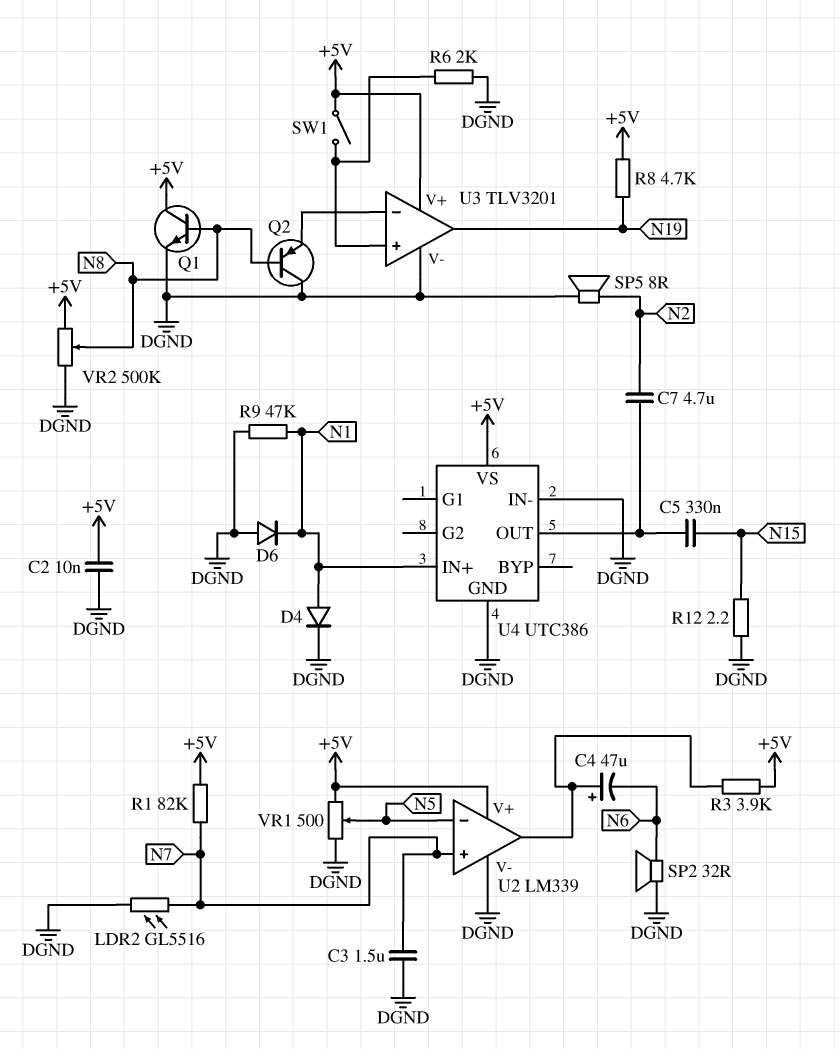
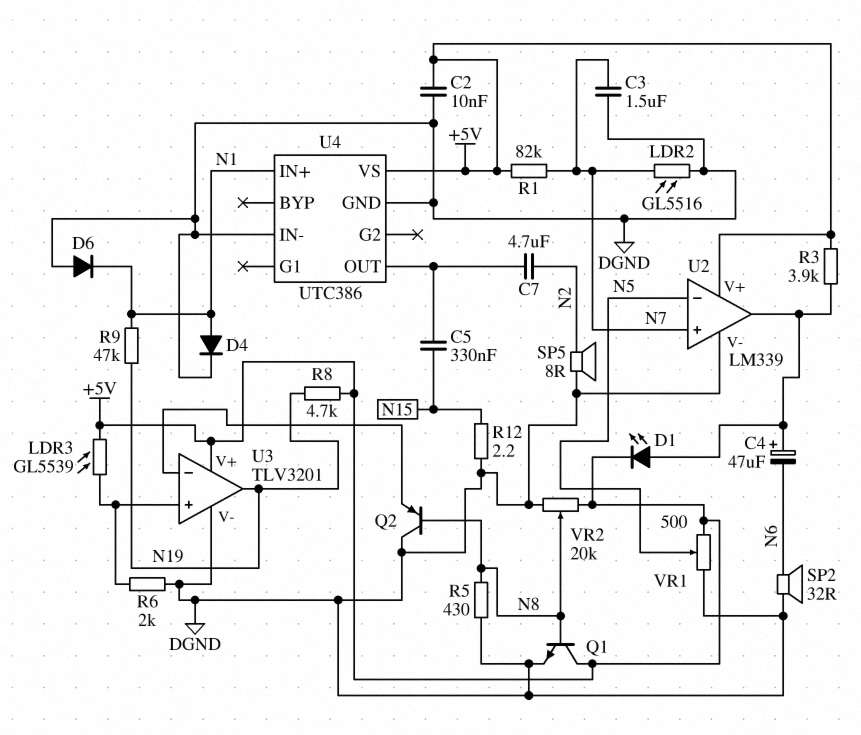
D1: none -> LED (A U2/out, K +5V)
LDR3: none -> GL5539 (+5V, U3/in+)
R5: none -> 430 (DGND, N8)
R9: 47k (DGND, N1) -> 47k (N1, N19)
SW1: switch (+5V, U3/in+) -> none
VR2: 500k (+5V, DGND, wiper N8) -> 20k (+5V, DGND, wiper N8)

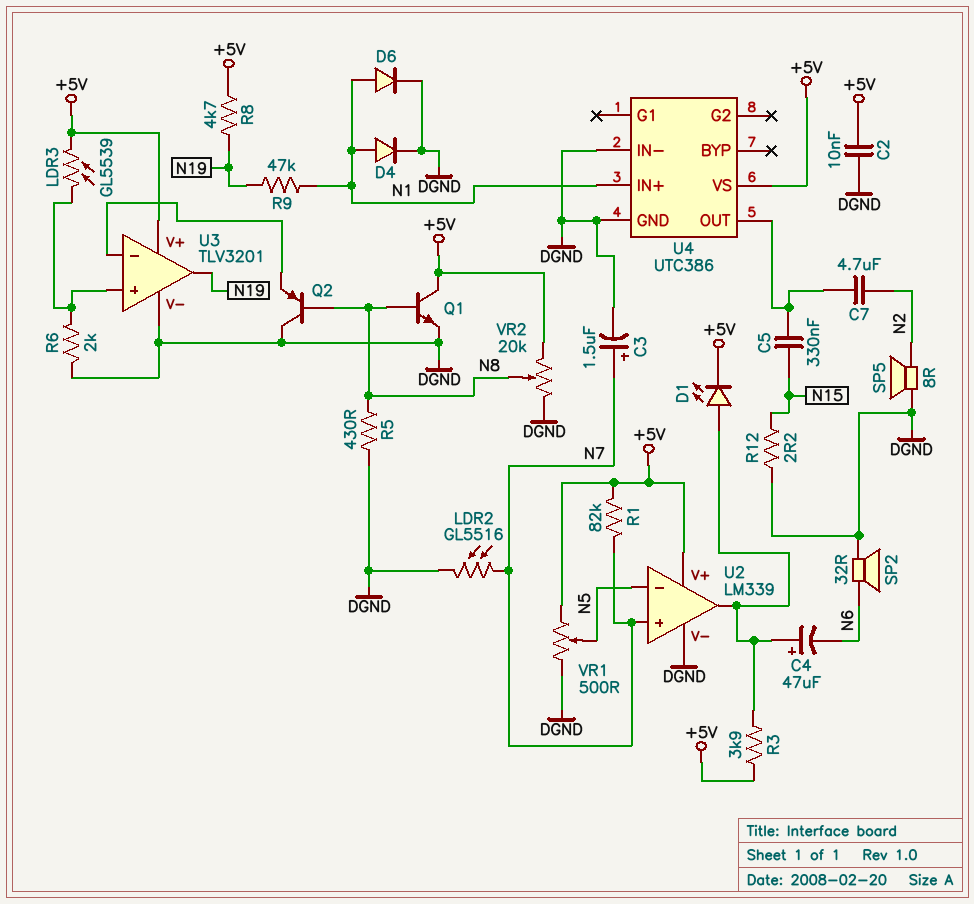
C3: 1.5uF (DGND, N7) -> 1.5uF (plus N7, minus DGND)
D6: diode (A DGND, K N1) -> diode (A N1, K DGND)

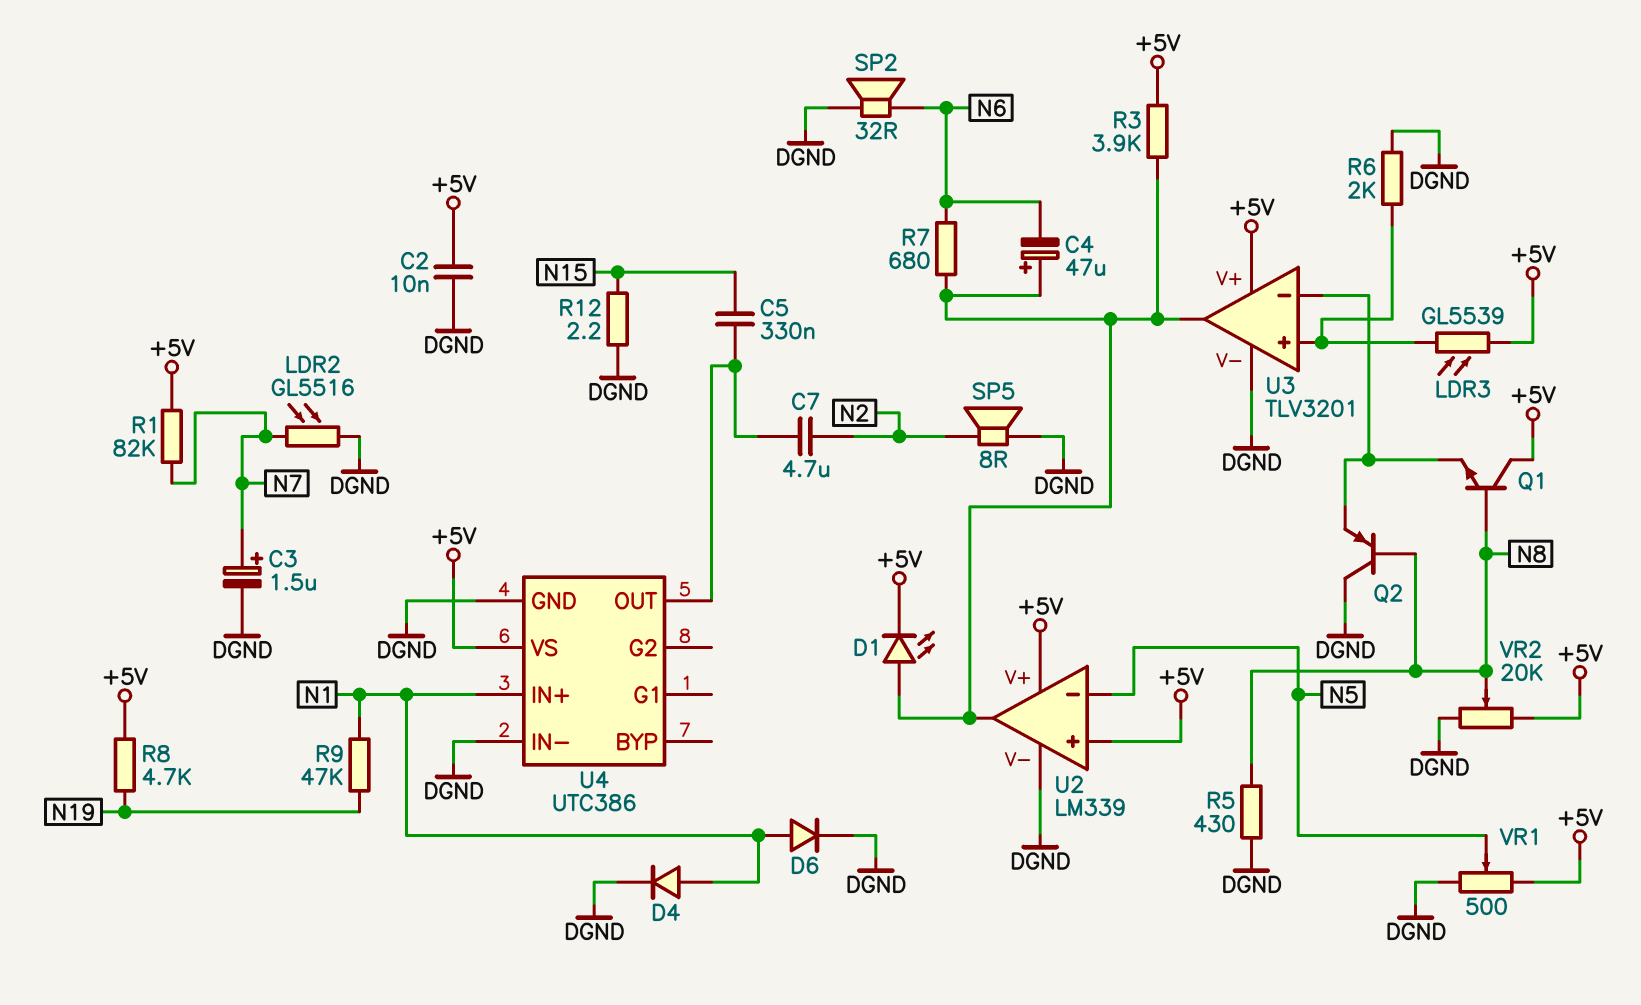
Q1: NPN (B N8, C +5V, E DGND) -> NPN (B N8, C +5V, E U3/in-)
R7: none -> 680 (N6, U2/out)
U2 pin in+: N7 -> +5V
U3 pin out: N19 -> U2/out

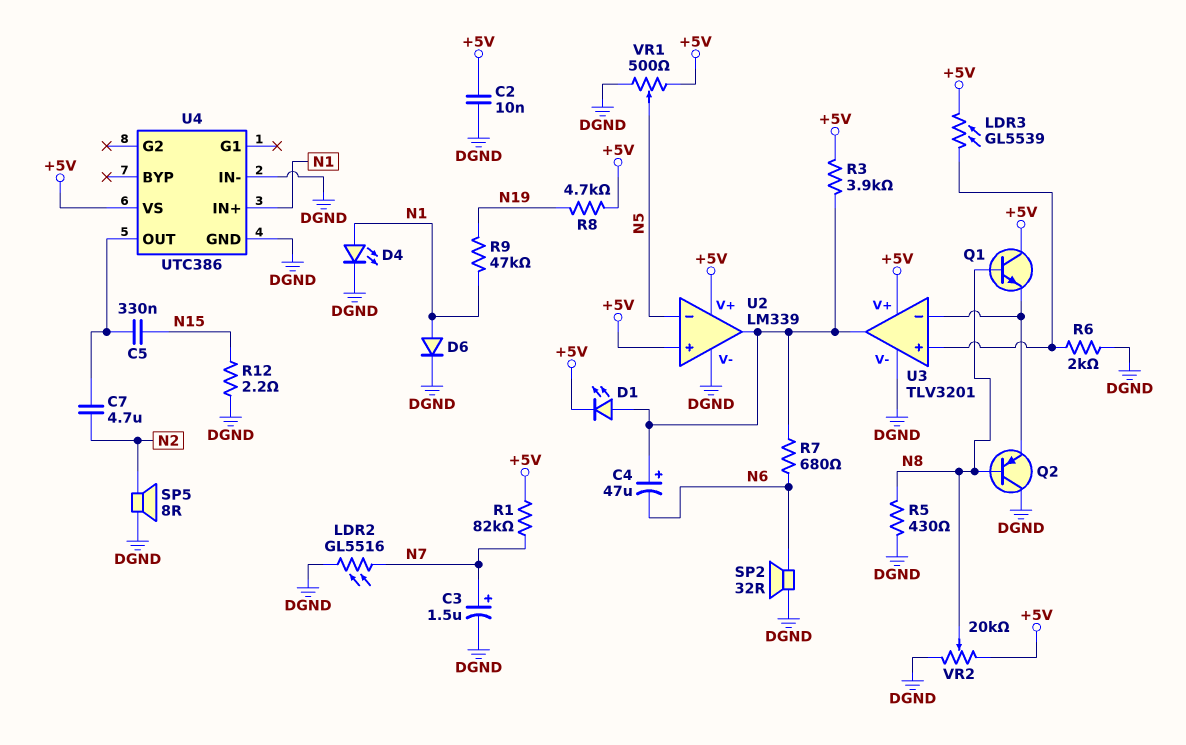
D4: diode (A N1, K DGND) -> LED (A N1, K DGND)

